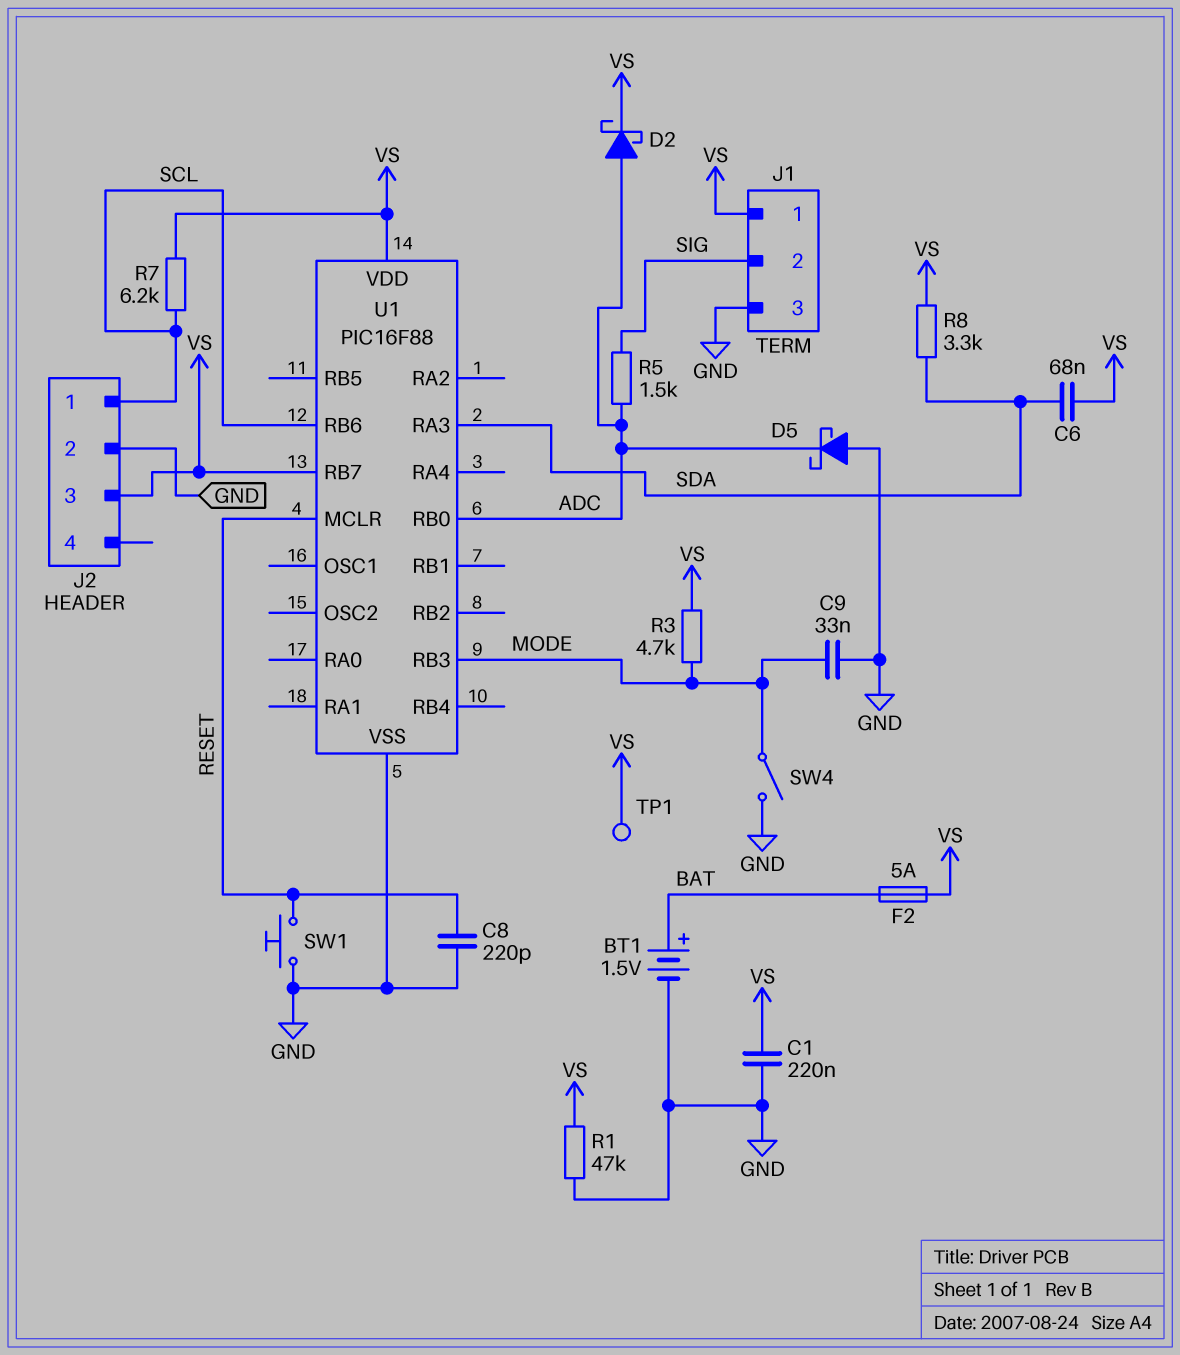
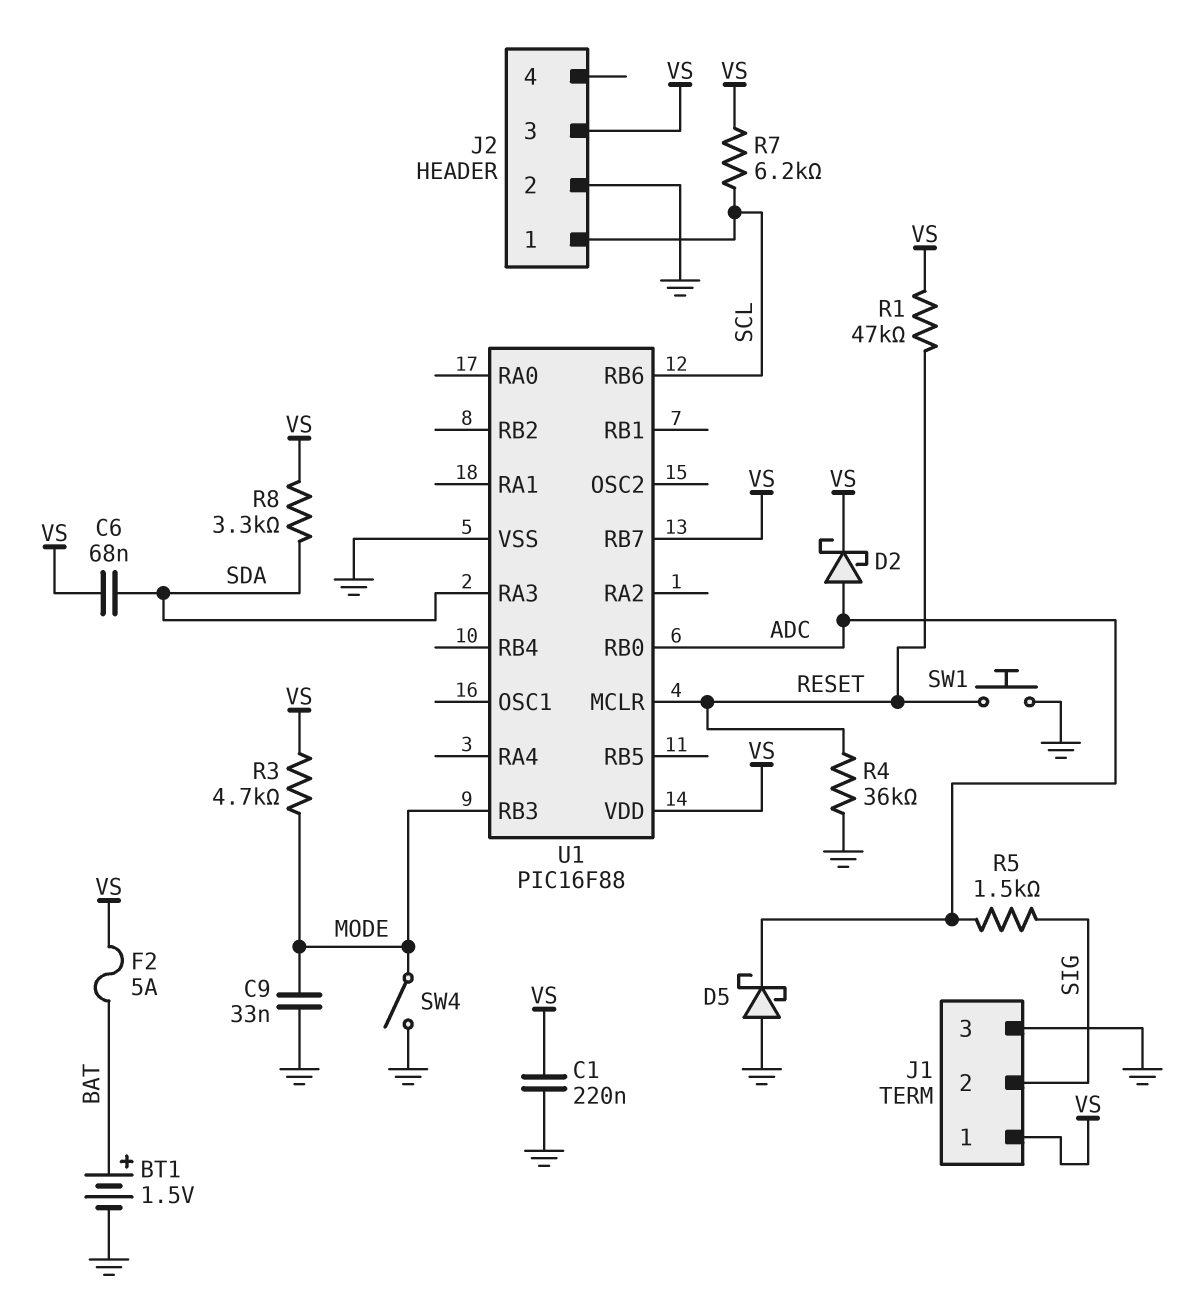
C8: 220pF (GND, RESET) -> none
R1: 47k (GND, VS) -> 47k (RESET, VS)
R4: none -> 36k (GND, RESET)
TP1: test point (VS) -> none

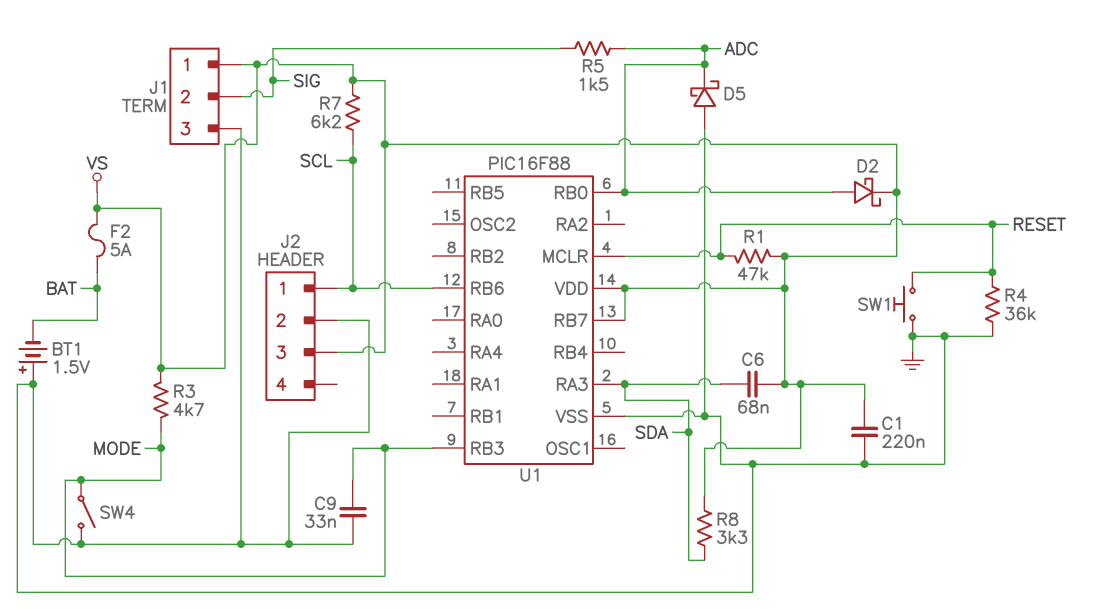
BT1: 1.5V (plus BAT, minus GND) -> 1.5V (plus GND, minus BAT)

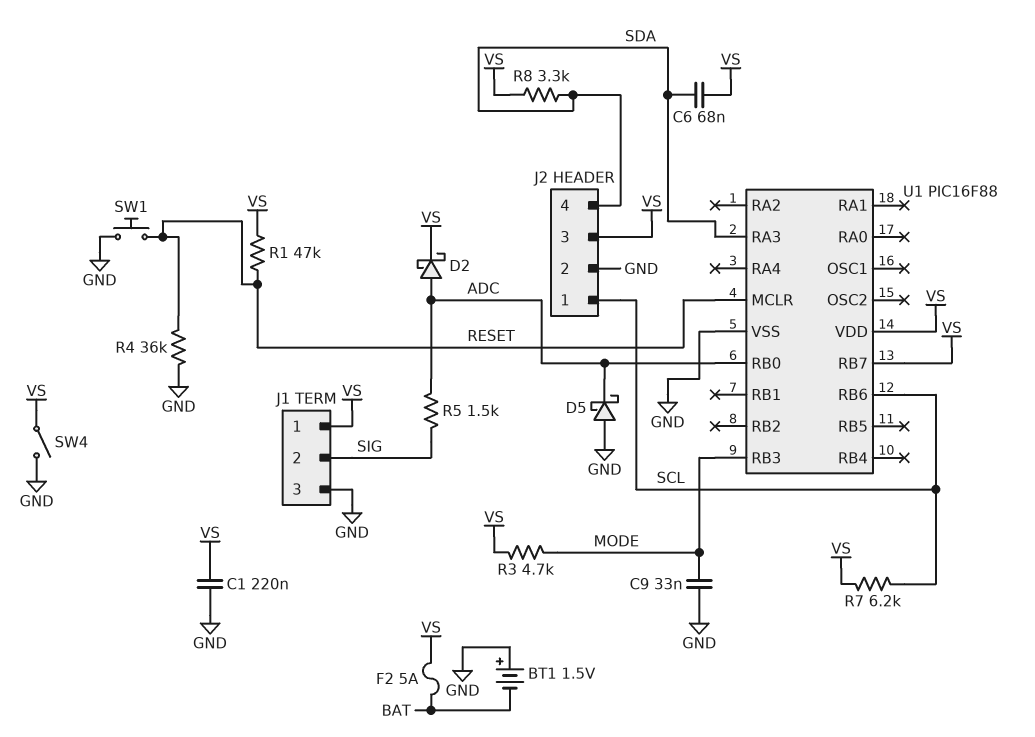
J2 pin 4: none -> SDA
SW4: switch (GND, MODE) -> switch (GND, VS)

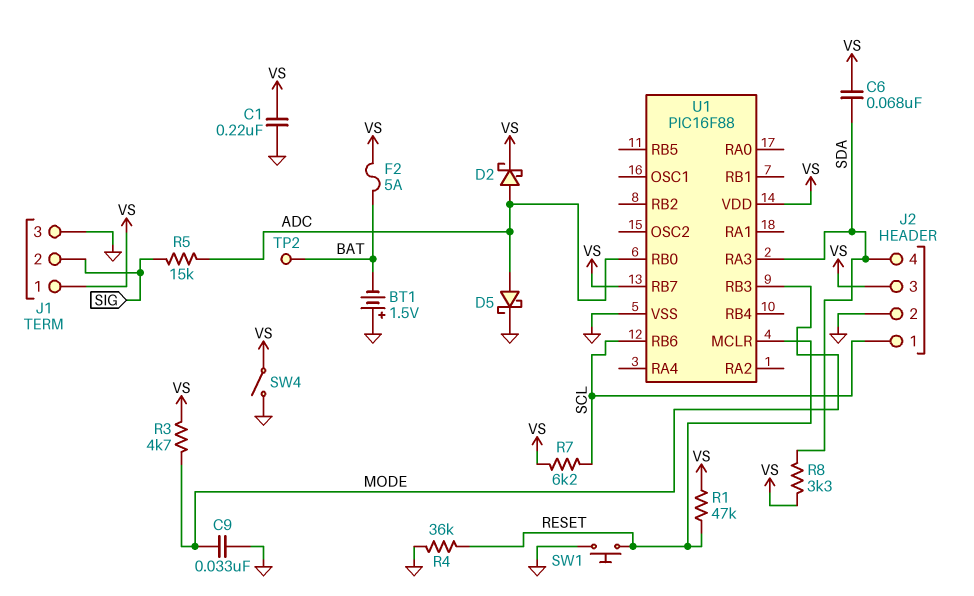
D5: schottky (A GND, K ADC) -> schottky (A ADC, K GND)
R5: 1.5k (ADC, SIG) -> 15k (ADC, SIG)
TP2: none -> test point (BAT)

